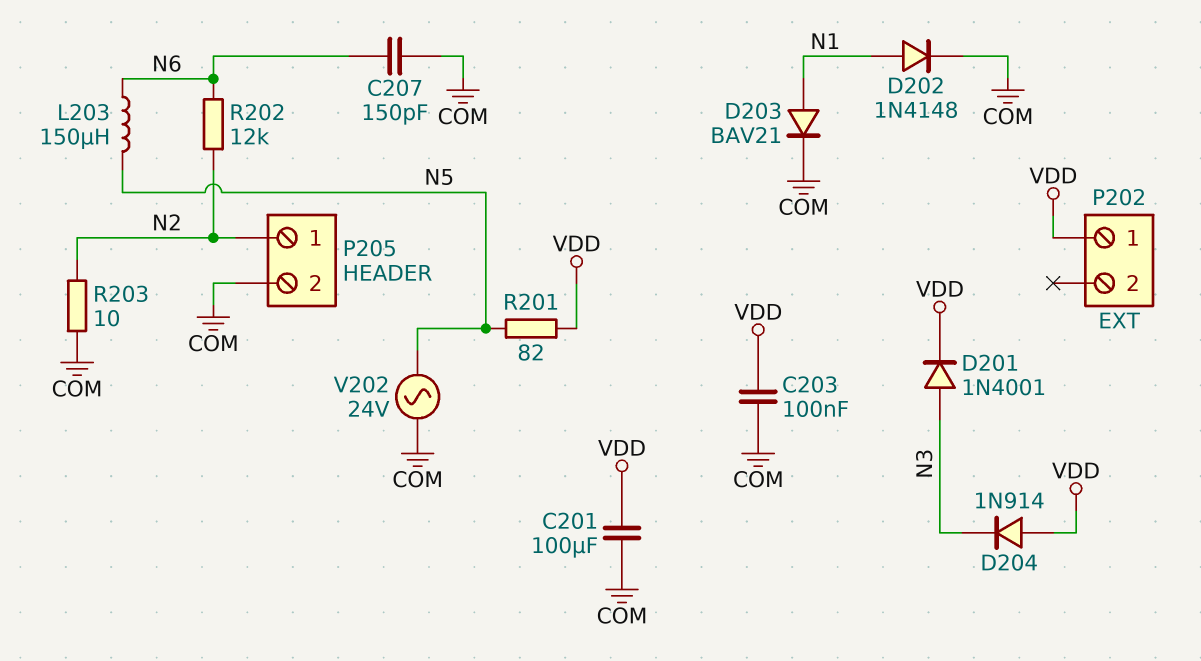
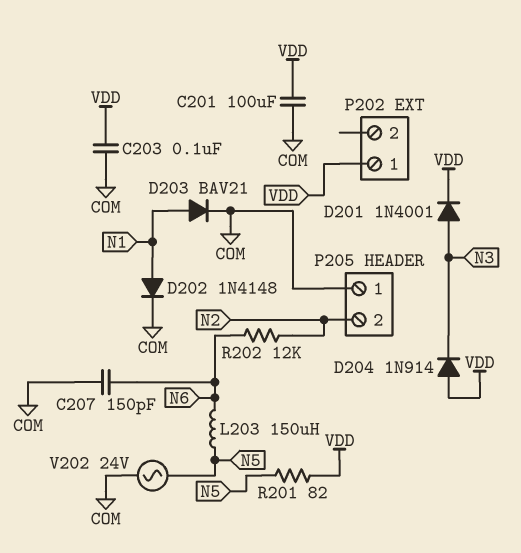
P205 pin 1: N2 -> COM
P205 pin 2: COM -> N2
R203: 10 (COM, N2) -> none

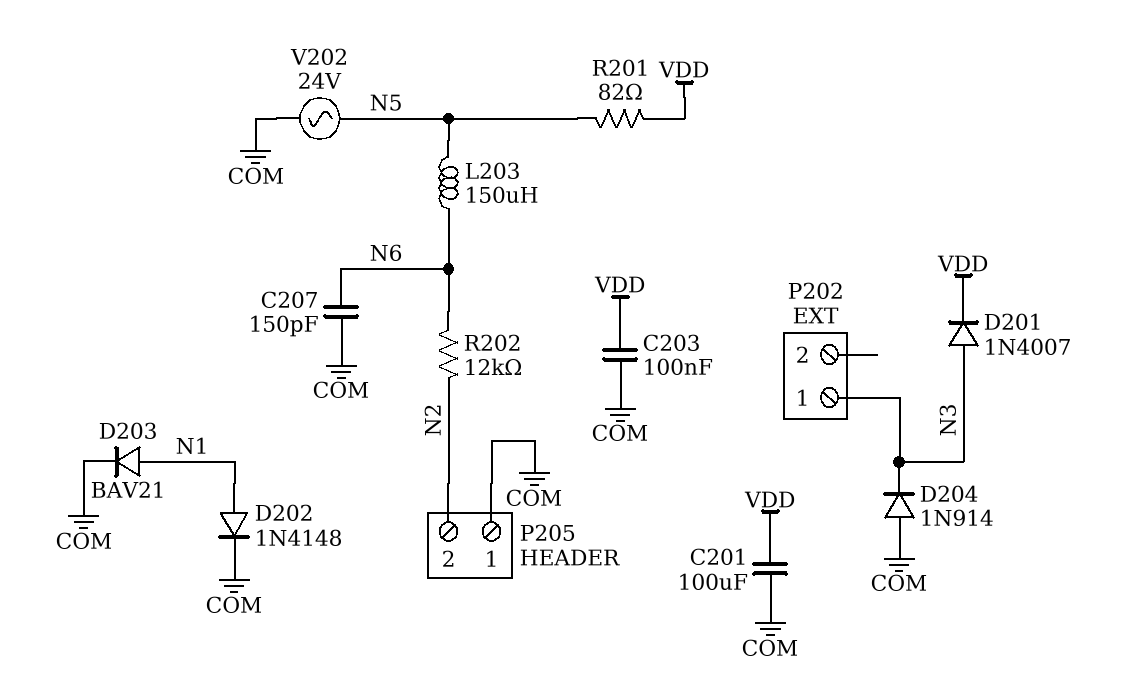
D201: diode 1N4001 (A N3, K VDD) -> diode 1N4007 (A N3, K VDD)
D204: diode 1N914 (A VDD, K N3) -> diode 1N914 (A COM, K N3)
P202 pin 1: VDD -> N3

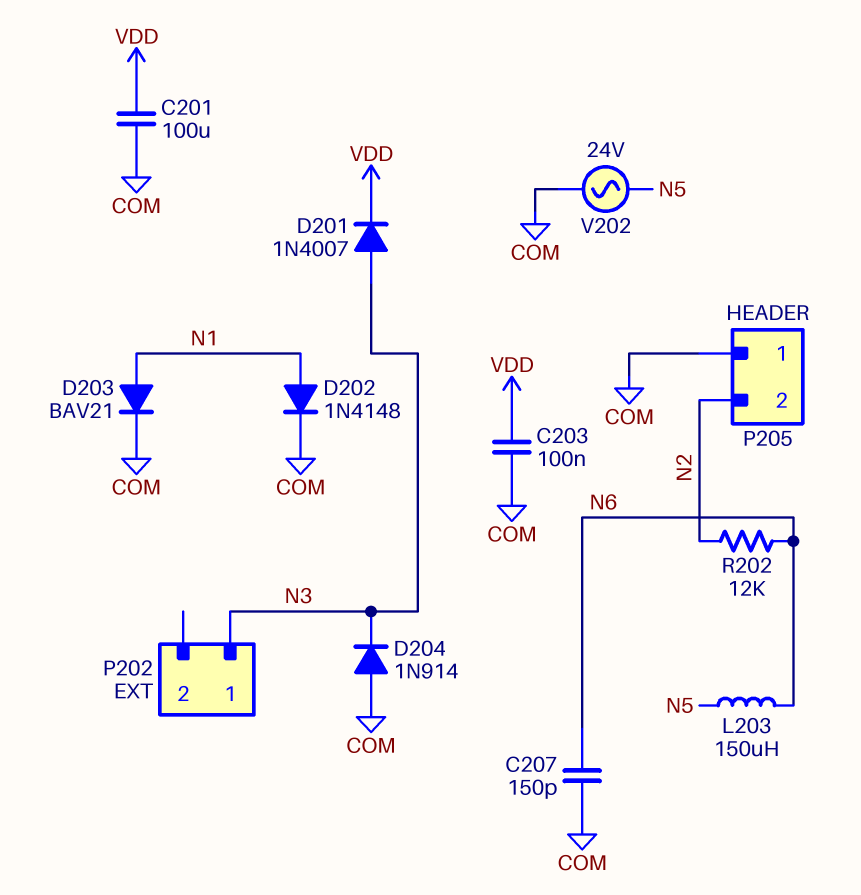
R201: 82 (N5, VDD) -> none

